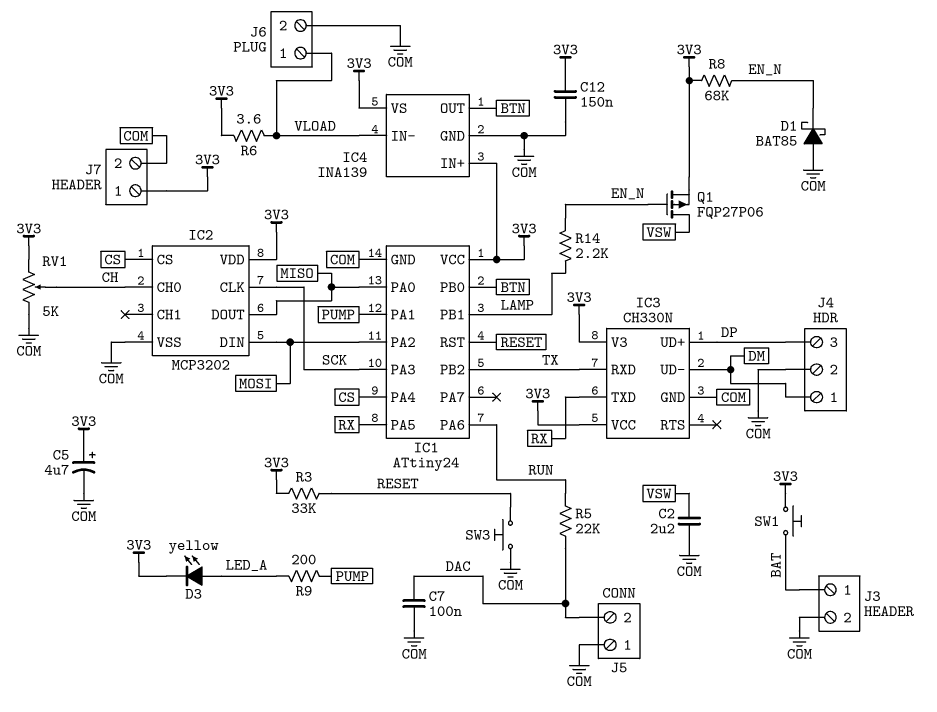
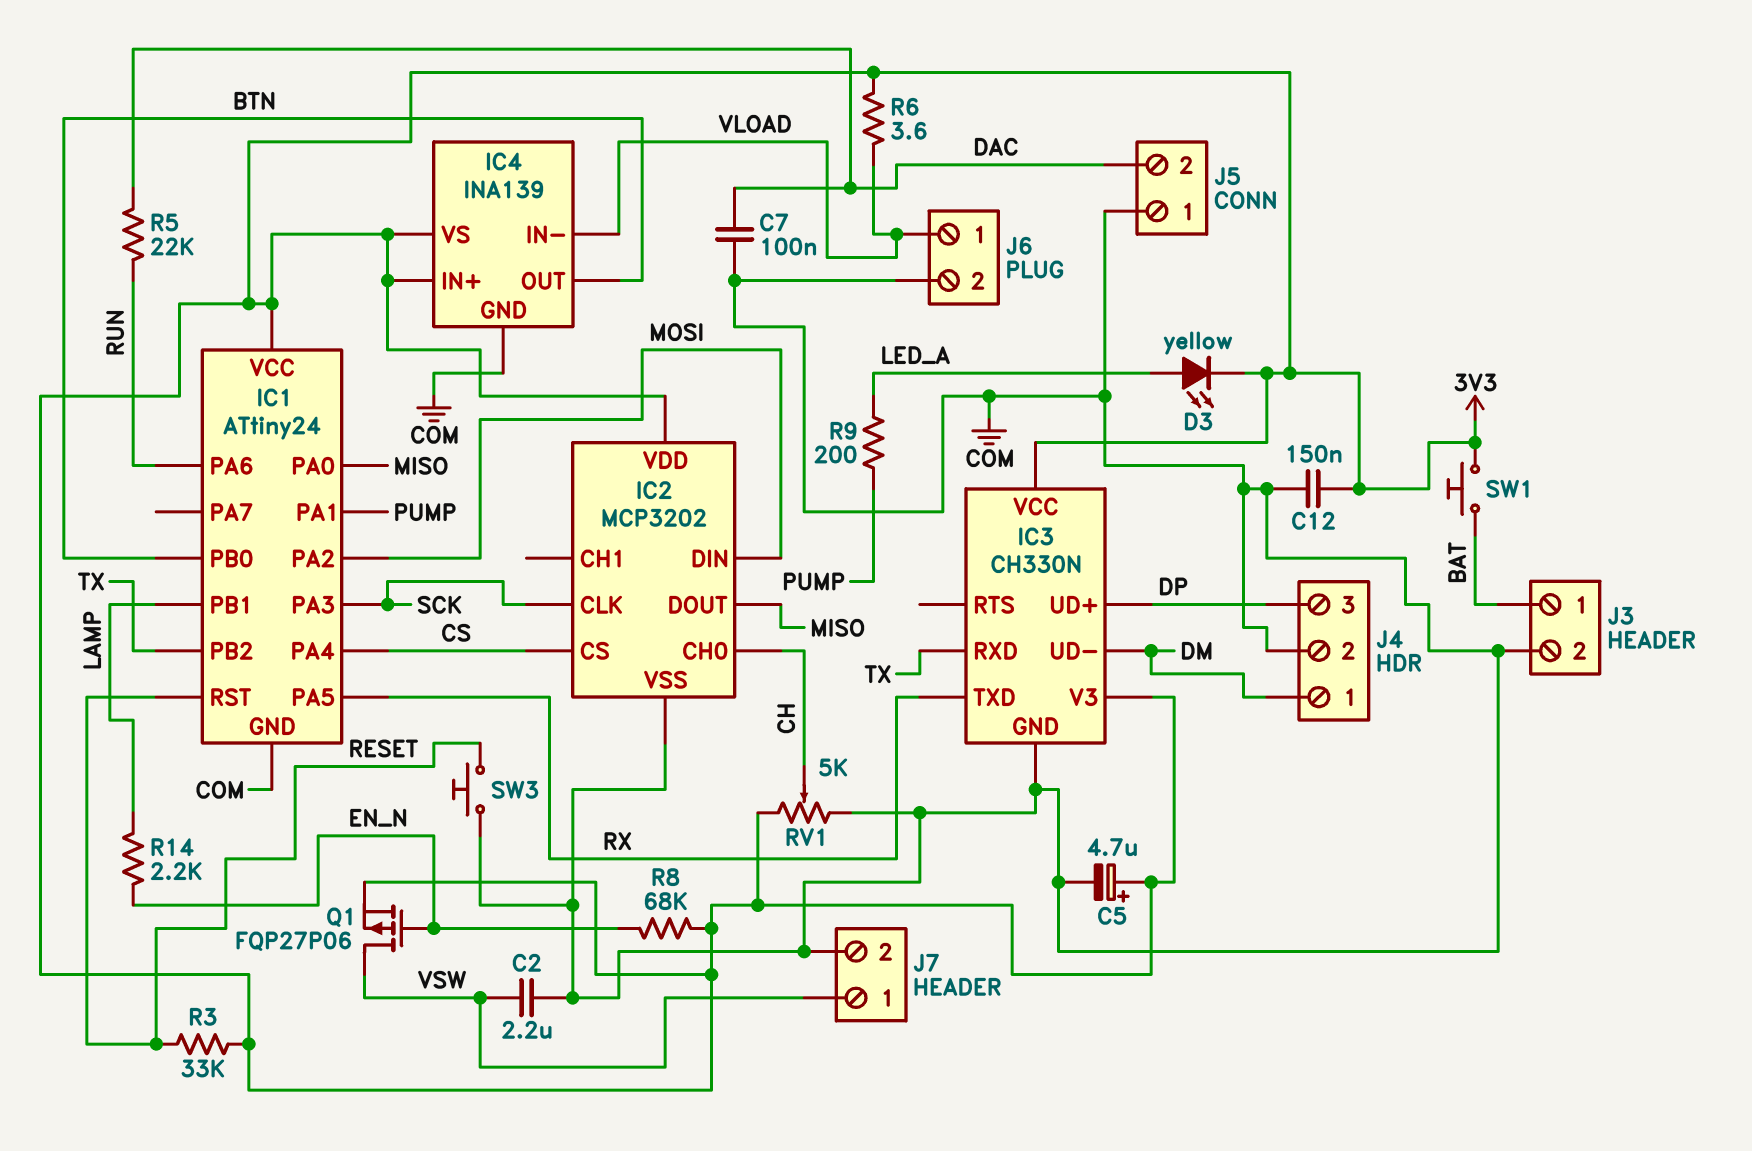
D1: schottky BAT85 (A COM, K EN_N) -> none
J7 pin 1: 3V3 -> VSW

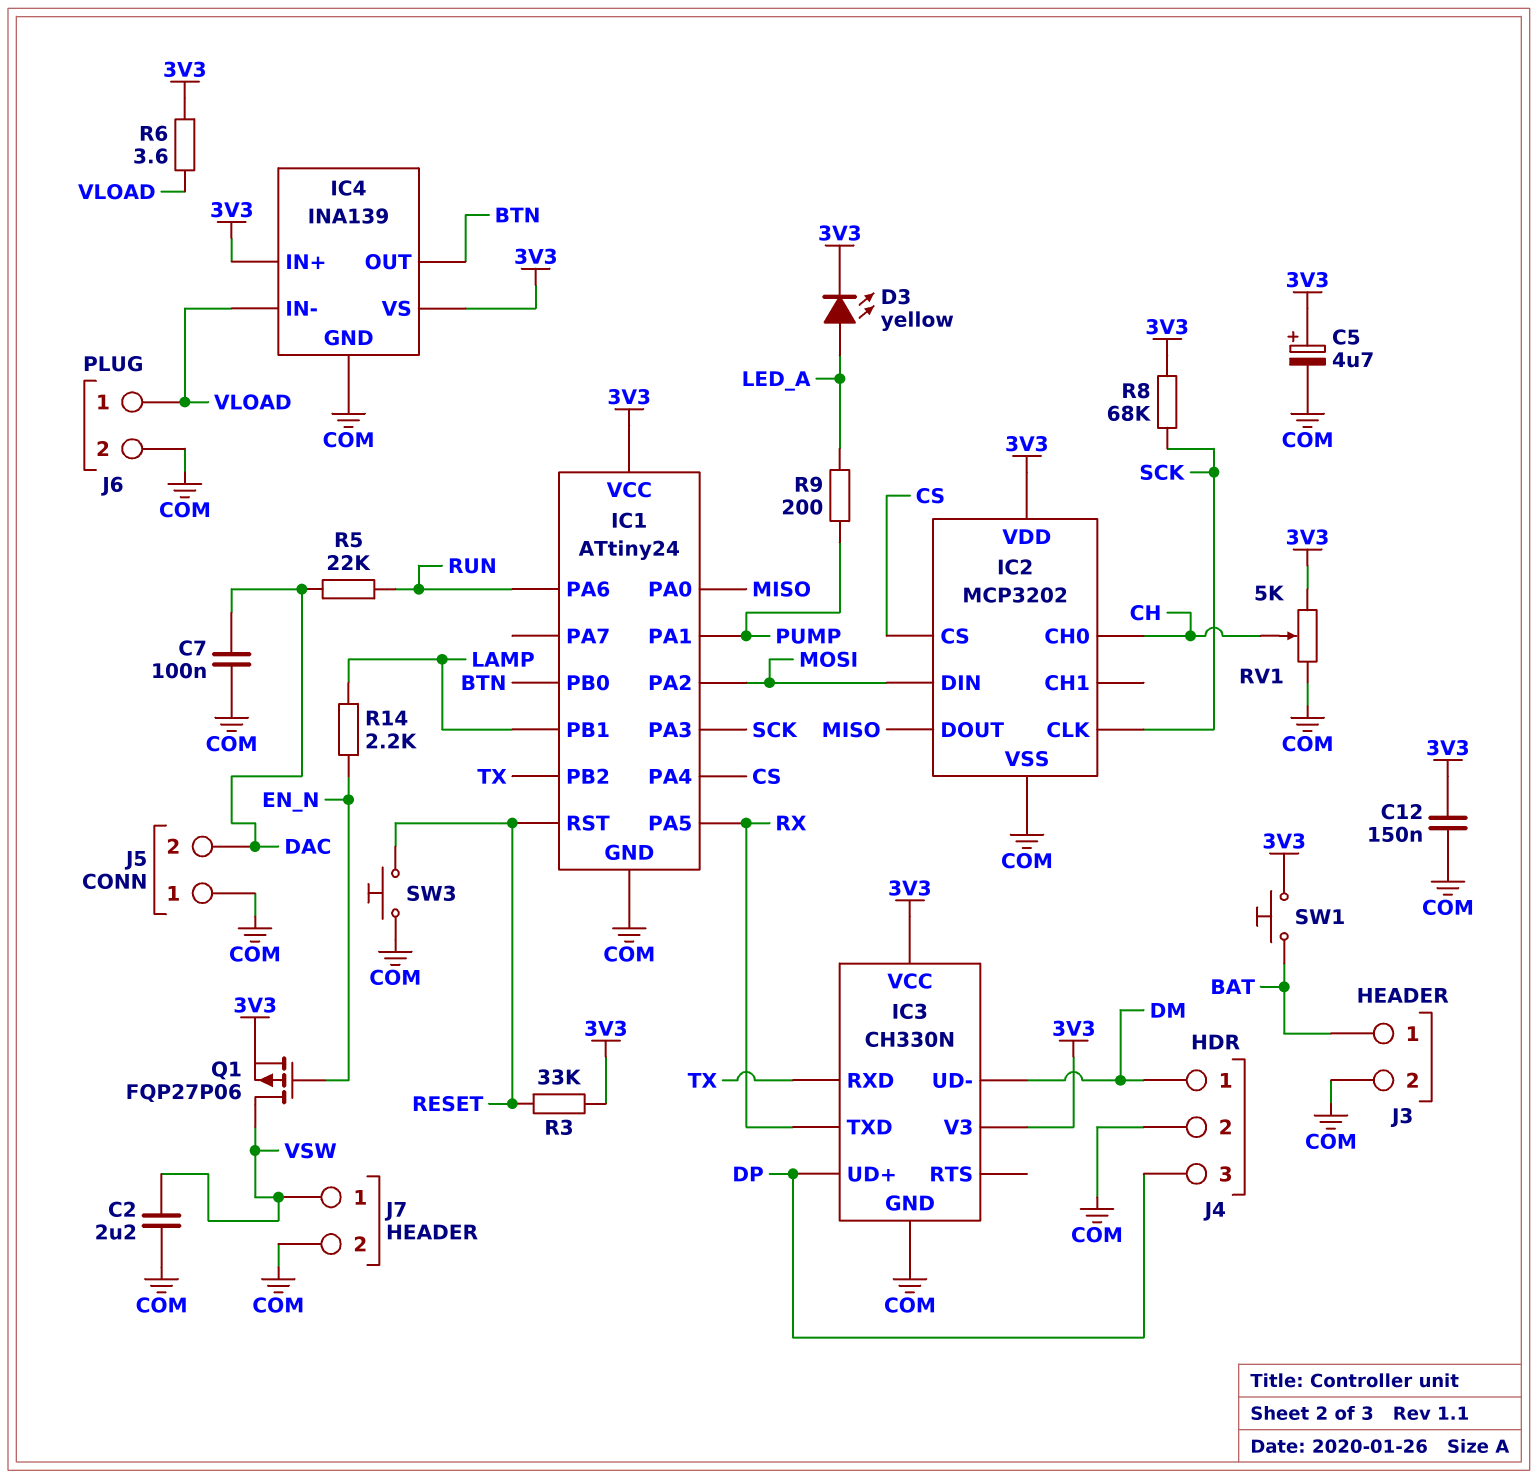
R8: 68k (3V3, EN_N) -> 68k (3V3, SCK)

